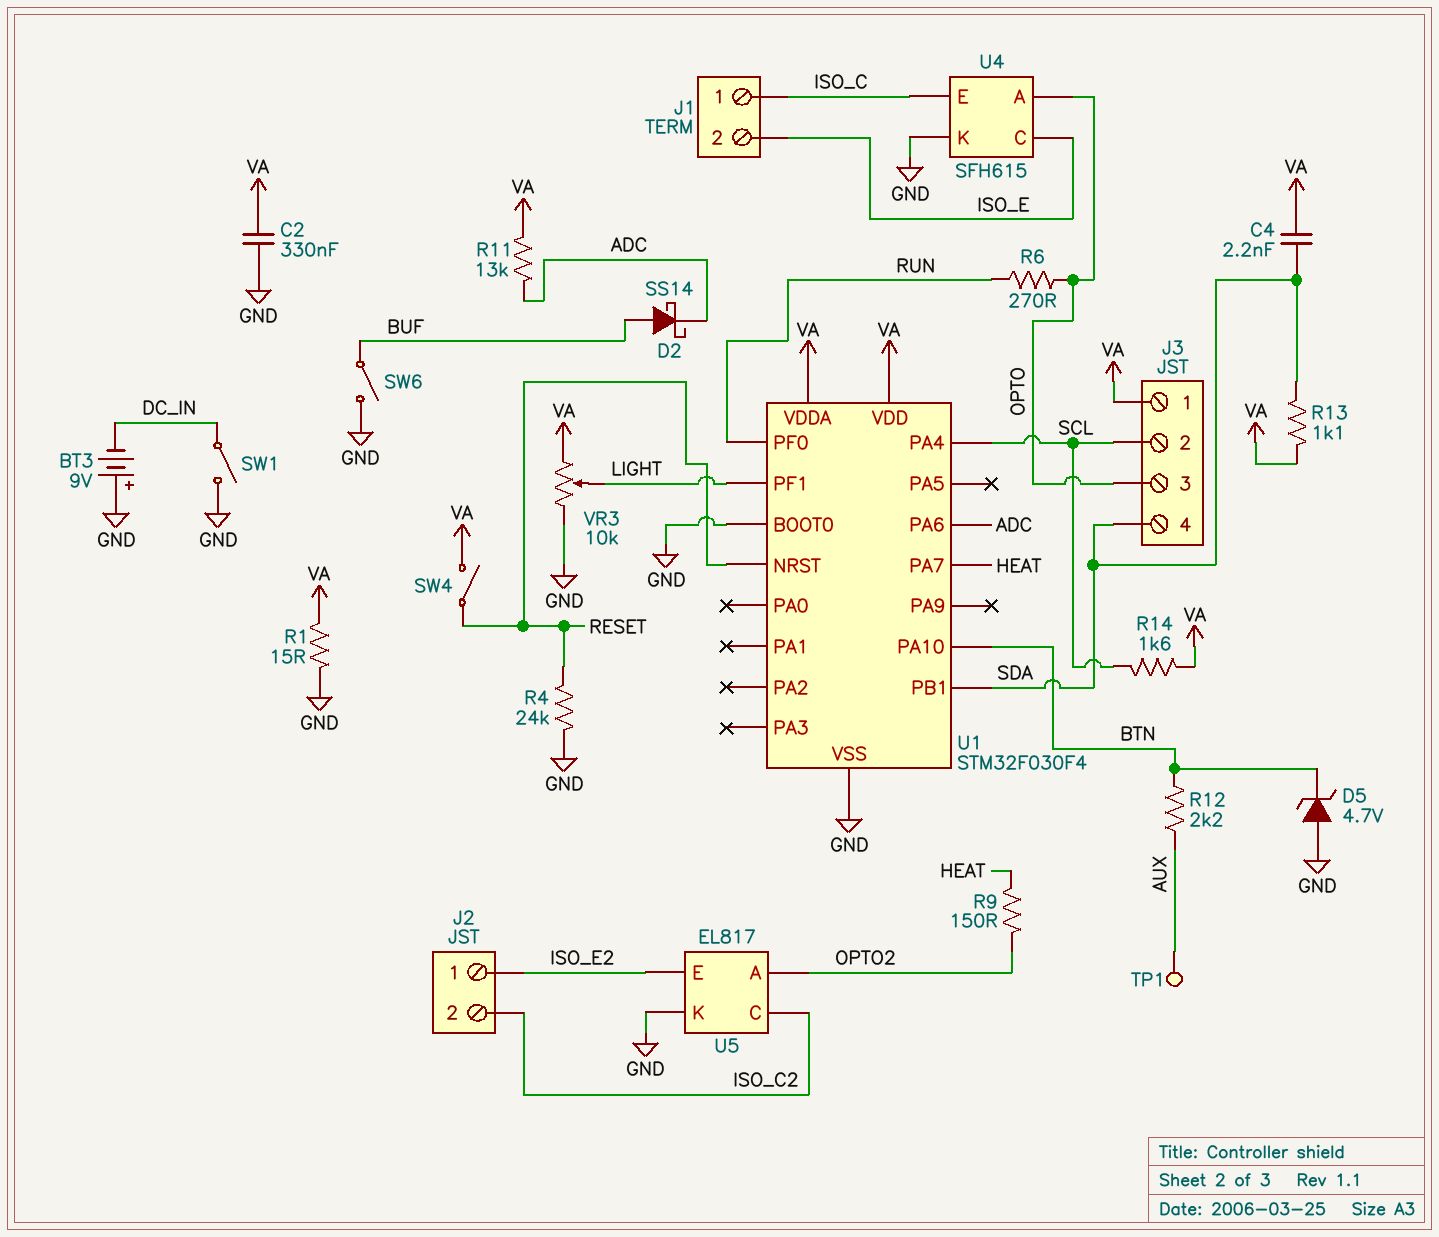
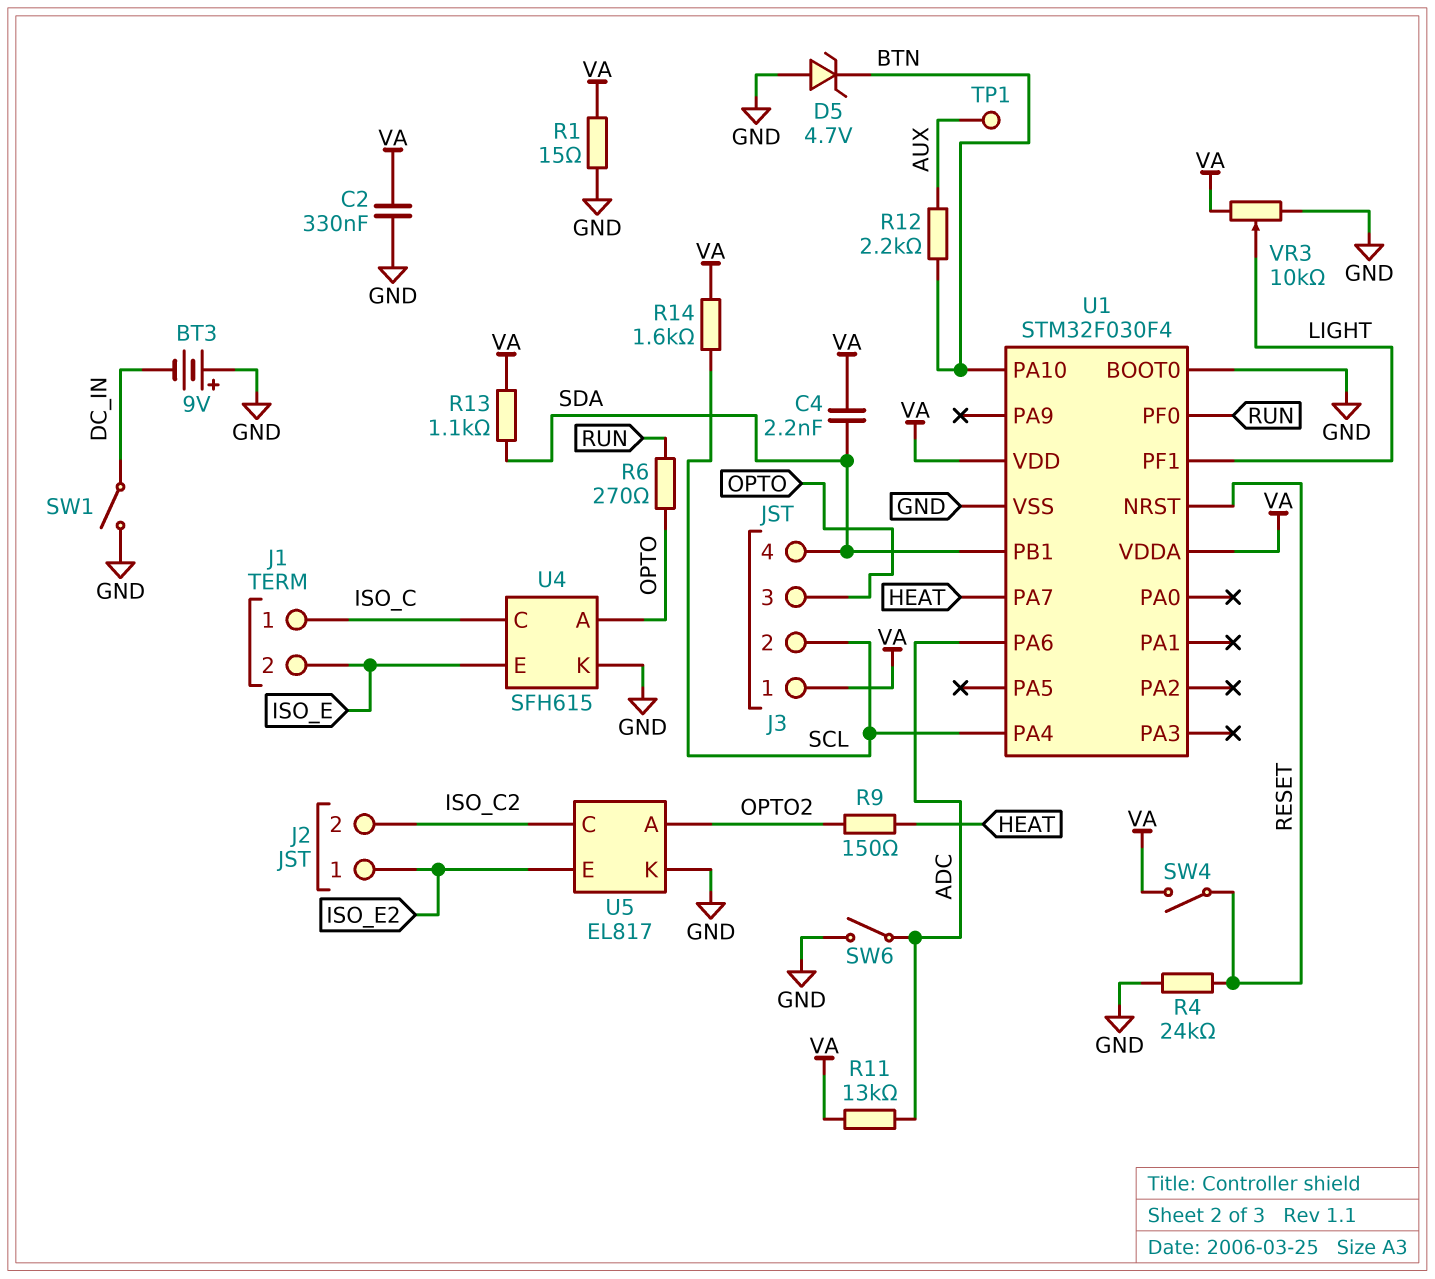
D2: schottky SS14 (A BUF, K ADC) -> none
SW6: switch (BUF, GND) -> switch (ADC, GND)
U4 pin C: ISO_E -> ISO_C
U4 pin E: ISO_C -> ISO_E

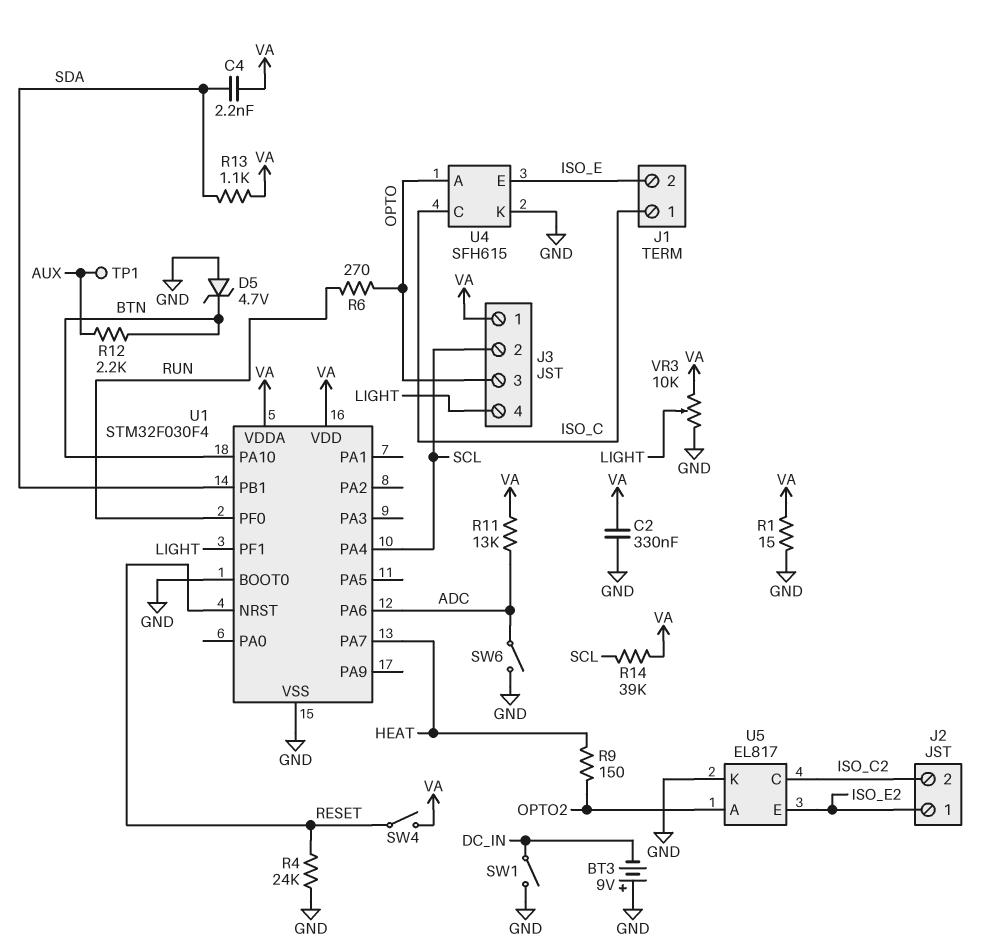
J3 pin 4: SDA -> LIGHT
R14: 1.6k (SCL, VA) -> 39k (SCL, VA)

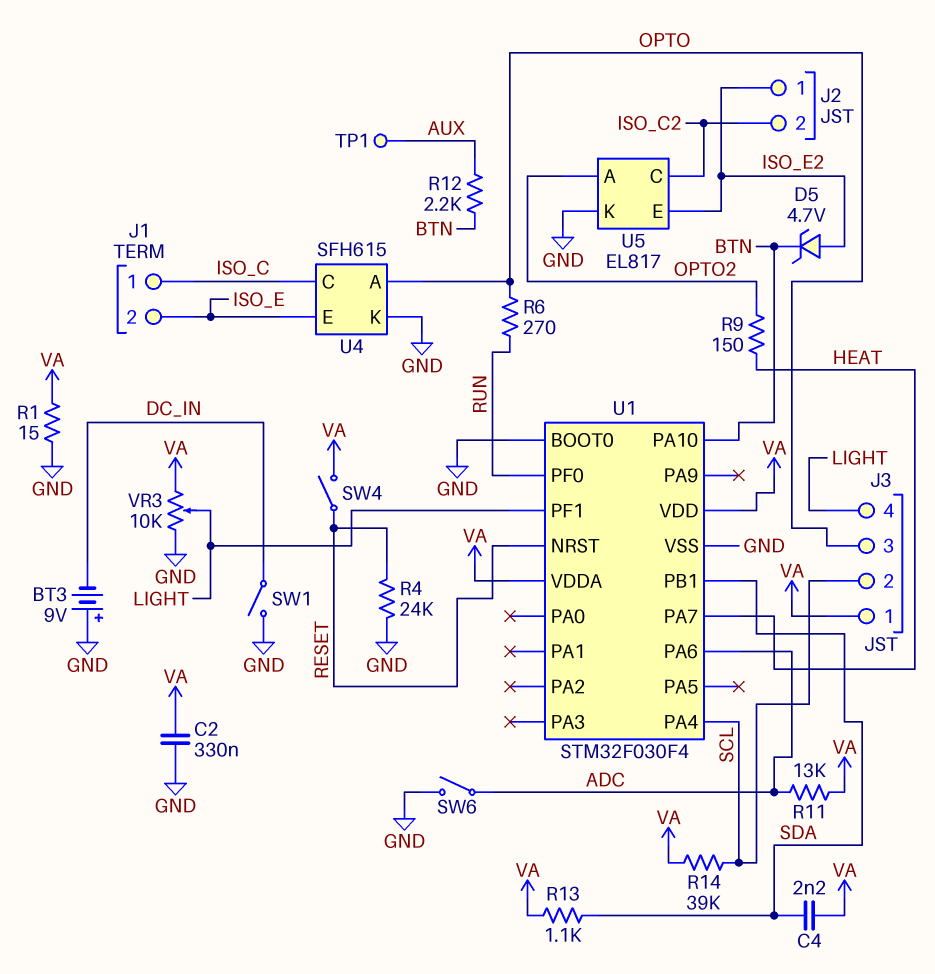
D5: zener 4.7V (A GND, K BTN) -> zener 4.7V (A ISO_E2, K BTN)

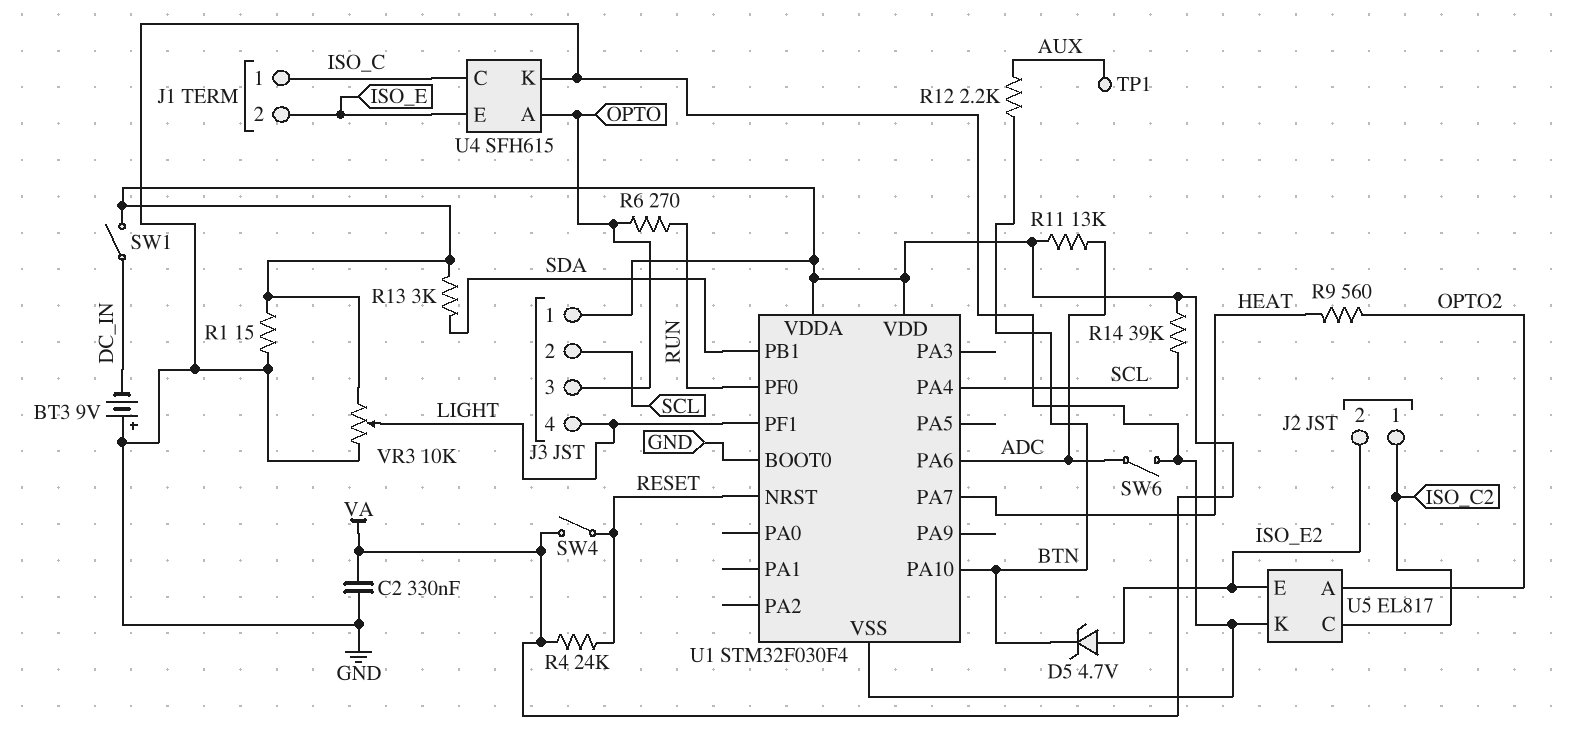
C4: 2.2nF (SDA, VA) -> none
J2 pin 1: ISO_E2 -> ISO_C2
J2 pin 2: ISO_C2 -> ISO_E2
R4: 24k (GND, RESET) -> 24k (RESET, VA)
R9: 150 (HEAT, OPTO2) -> 560 (HEAT, OPTO2)
R13: 1.1k (SDA, VA) -> 3k (SDA, VA)
SW1: switch (DC_IN, GND) -> switch (DC_IN, VA)

